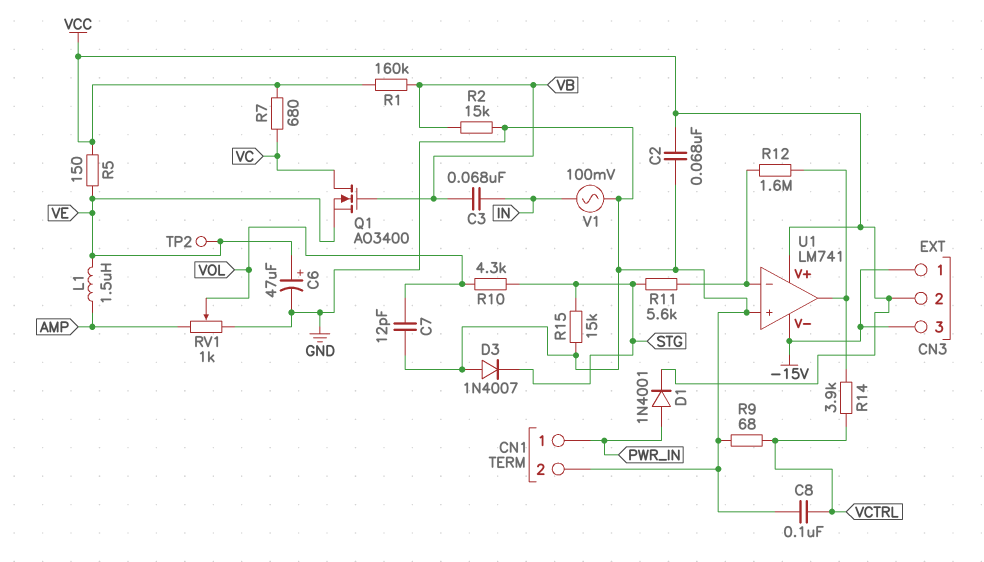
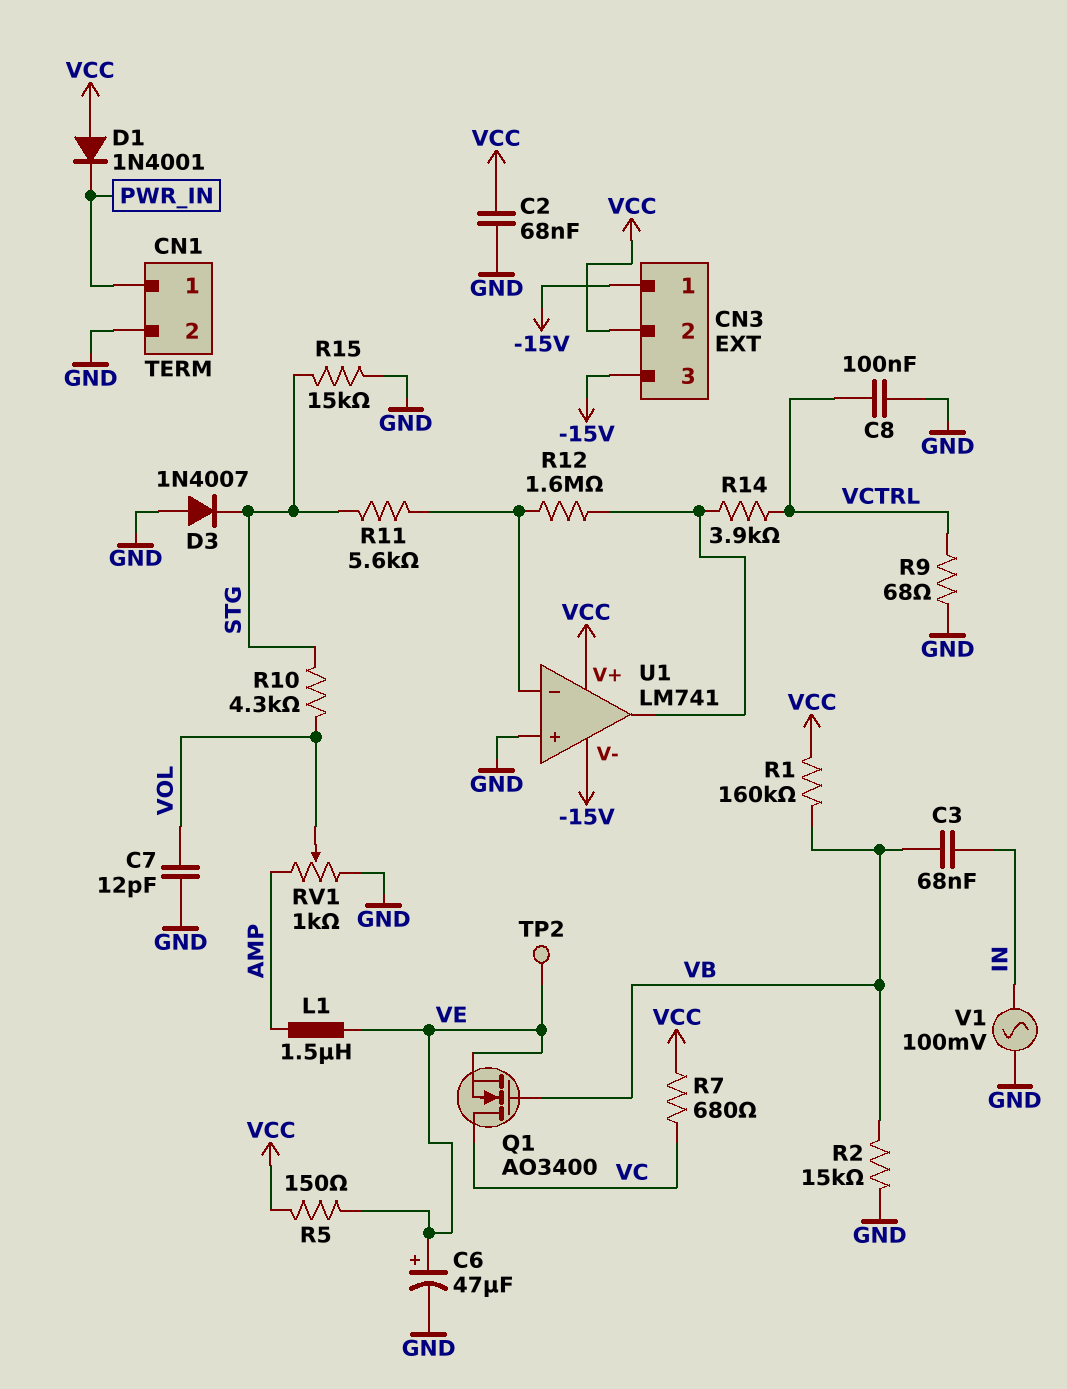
D1: diode 1N4001 (A PWR_IN, K VCC) -> diode 1N4001 (A VCC, K PWR_IN)

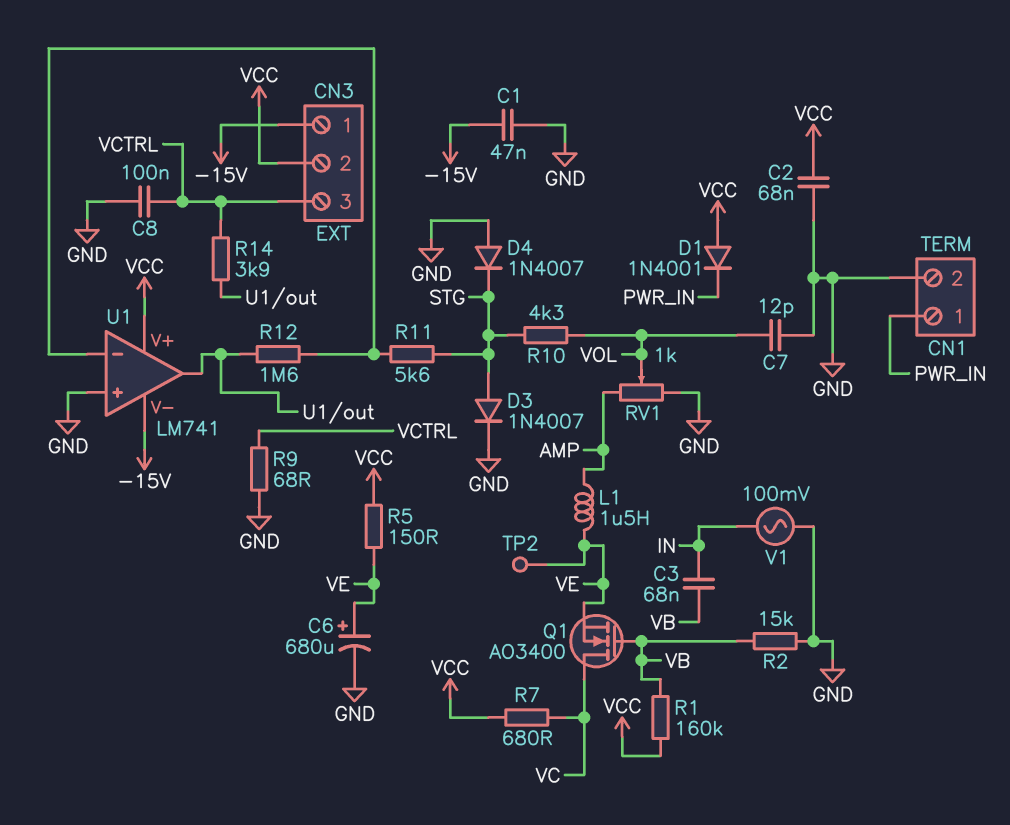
C1: none -> 47nF (-15V, GND)
C6: 47uF (plus VE, minus GND) -> 680uF (plus VE, minus GND)
CN3 pin 3: -15V -> VCTRL
D3: diode 1N4007 (A GND, K STG) -> diode 1N4007 (A STG, K GND)
D4: none -> diode 1N4007 (A GND, K STG)
R15: 15k (GND, STG) -> none

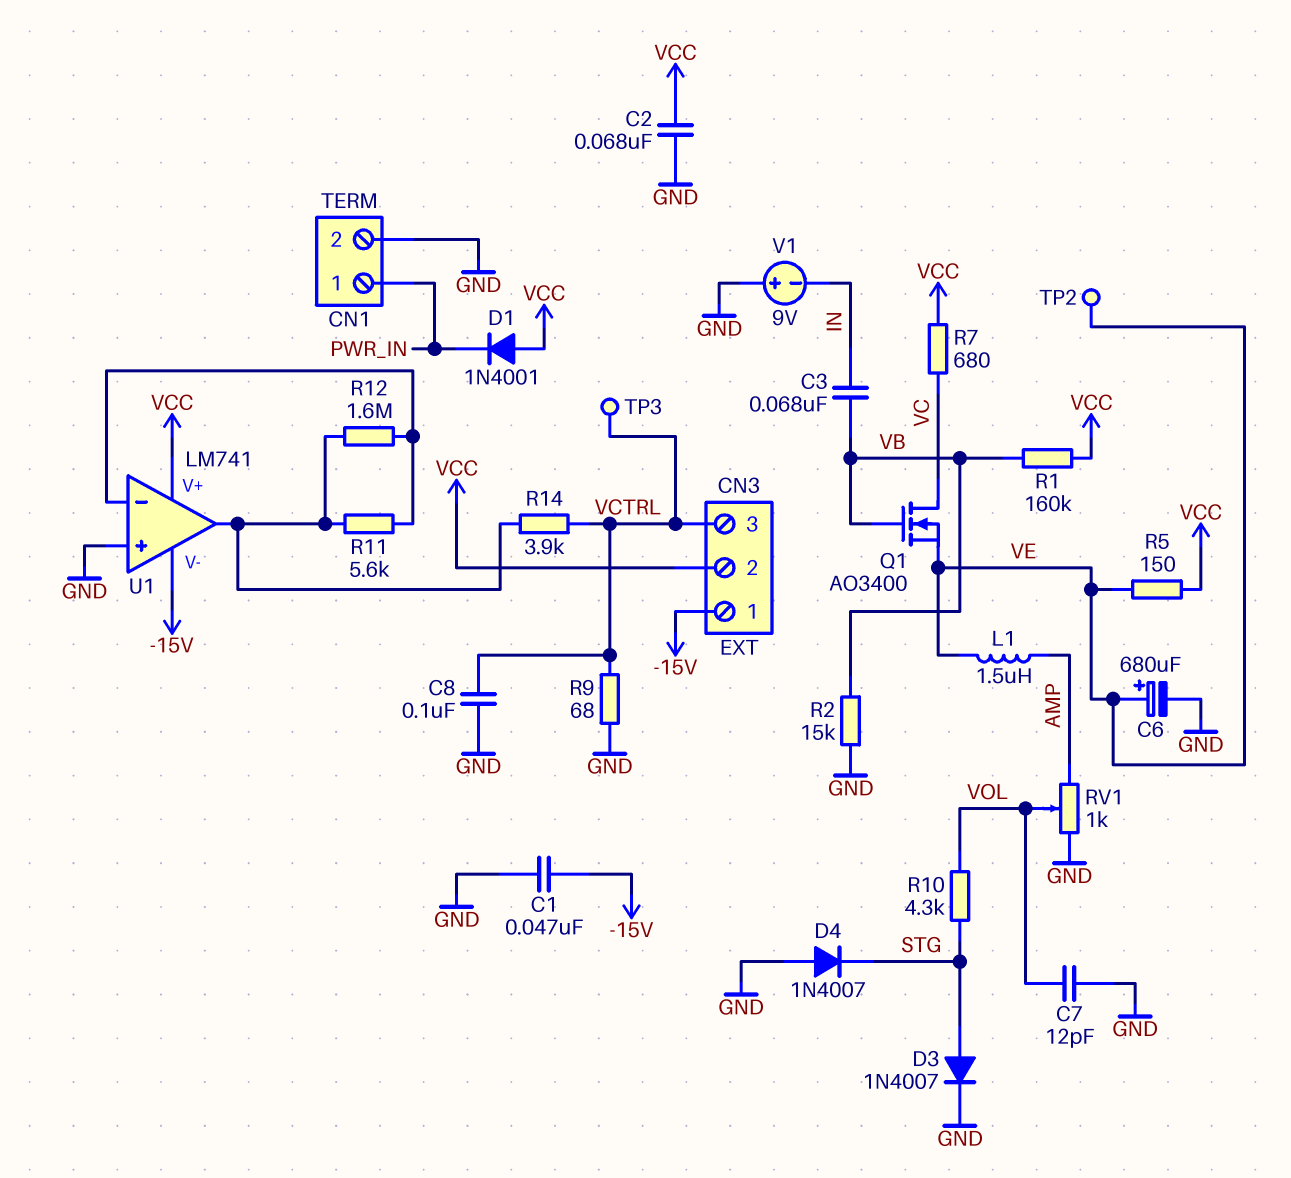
R11: 5.6k (STG, U1/in-) -> 5.6k (U1/in-, U1/out)
TP3: none -> test point (VCTRL)
V1: AC 100mV (GND, IN) -> 9V (plus GND, minus IN)

